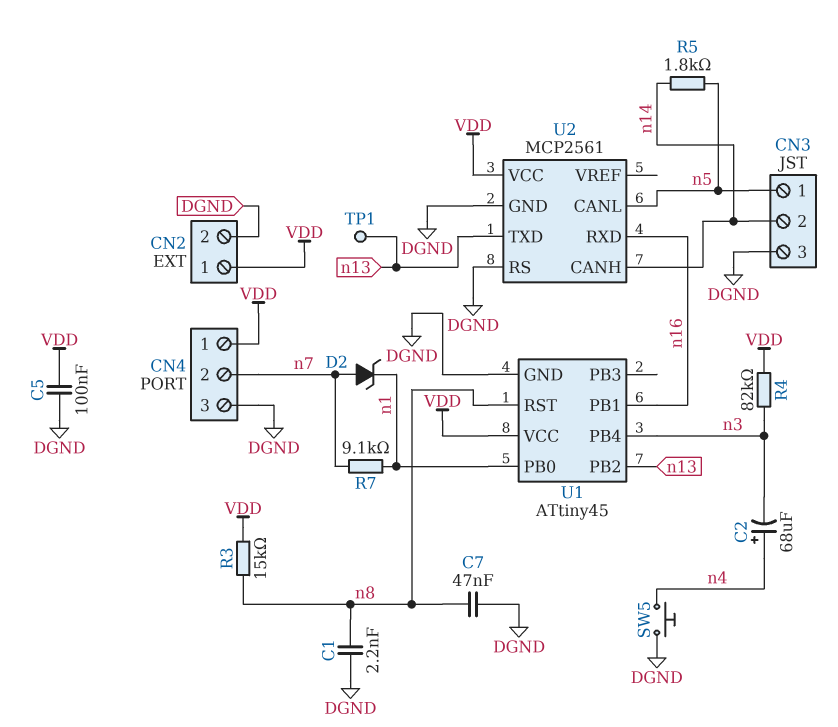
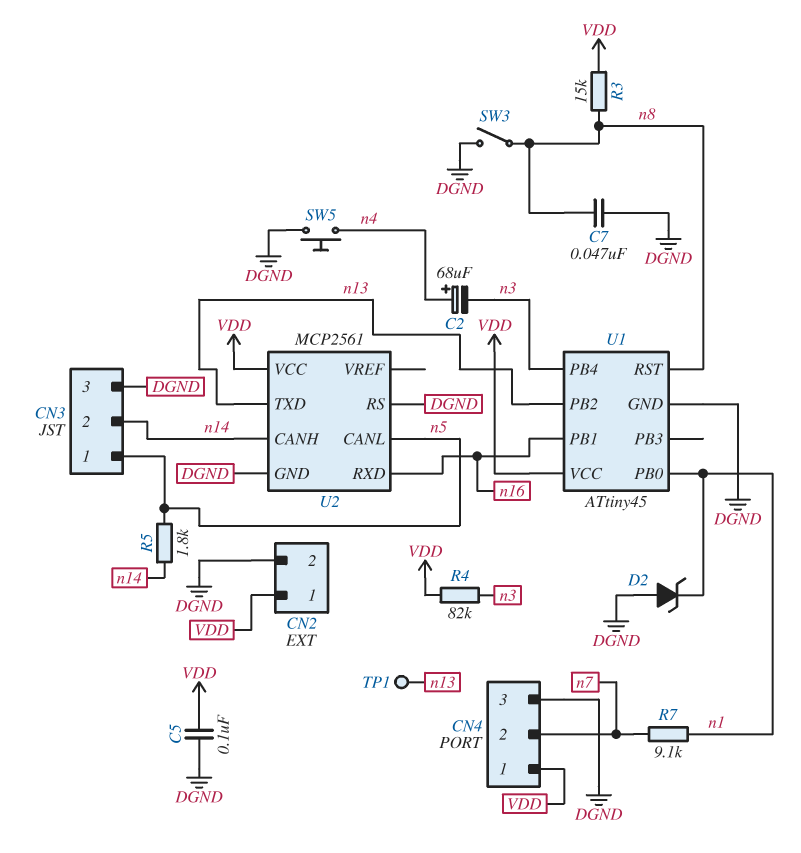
C1: 2.2nF (DGND, n8) -> none
D2: zener (A n7, K n1) -> zener (A DGND, K n1)
SW3: none -> switch (DGND, n8)

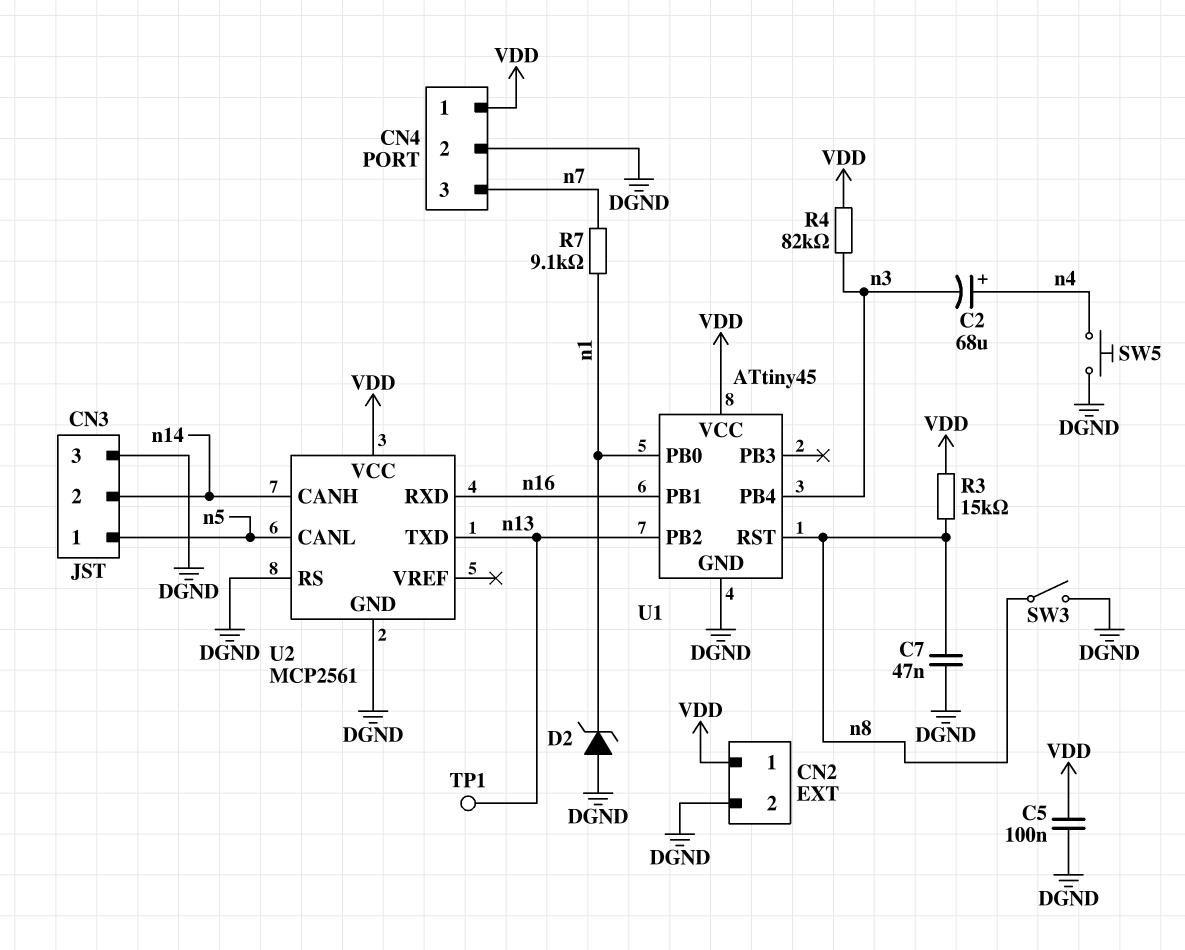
CN4 pin 2: n7 -> DGND
CN4 pin 3: DGND -> n7
R5: 1.8k (n5, n14) -> none

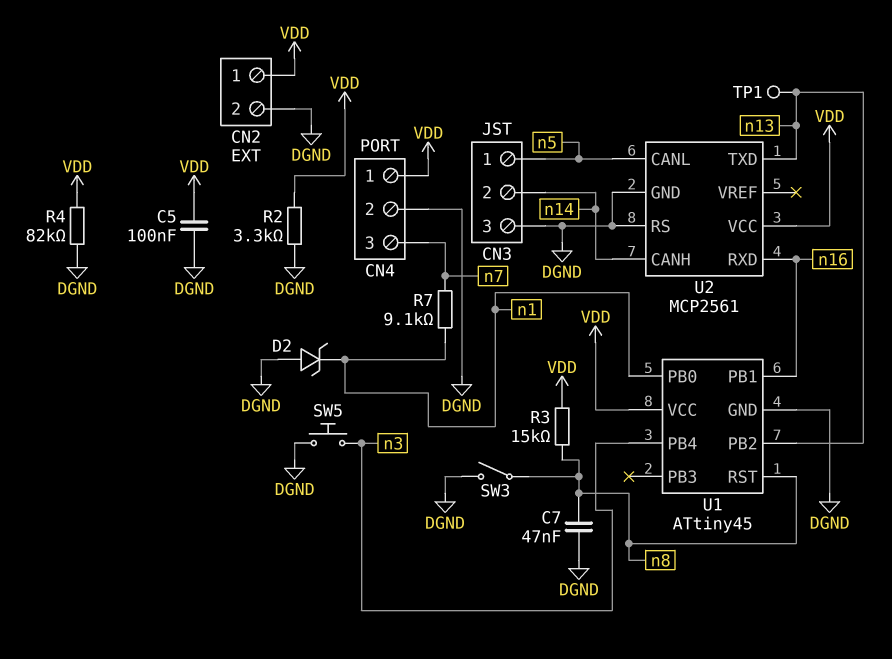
C2: 68uF (plus n4, minus n3) -> none
R2: none -> 3.3k (DGND, VDD)
R4: 82k (VDD, n3) -> 82k (DGND, VDD)
SW5: button (DGND, n4) -> button (DGND, n3)

